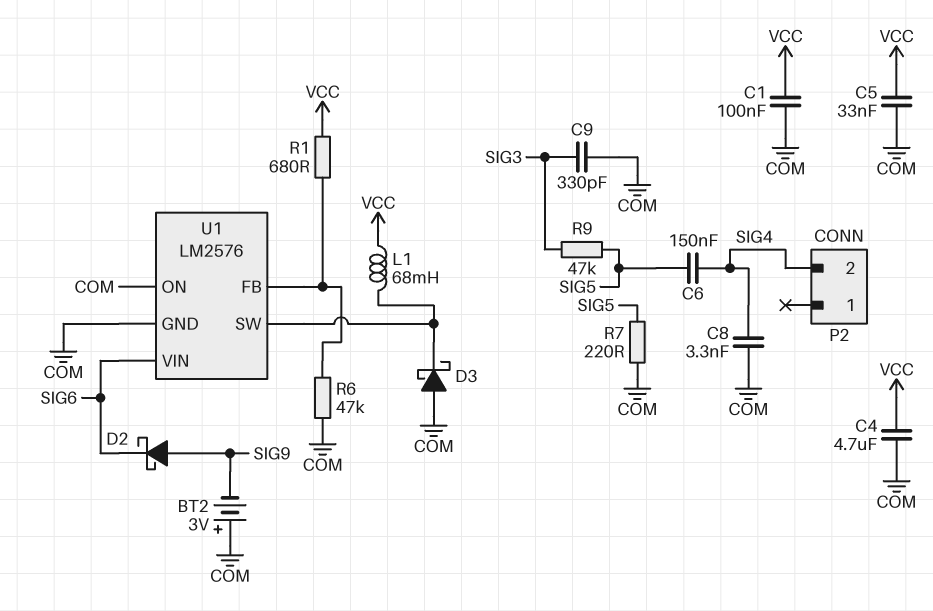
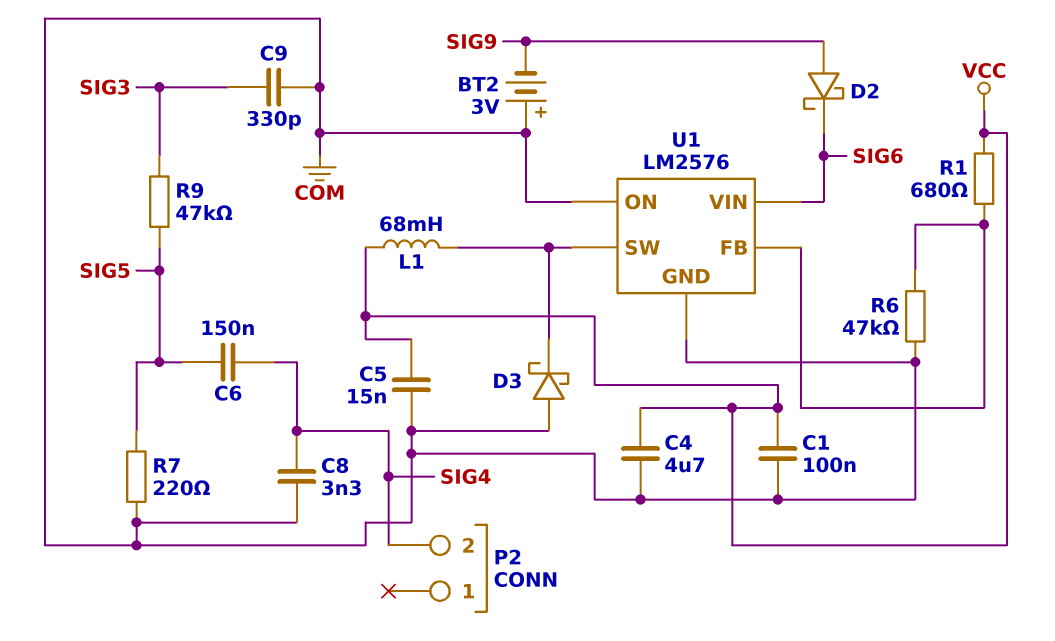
C5: 33nF (COM, VCC) -> 15nF (COM, VCC)

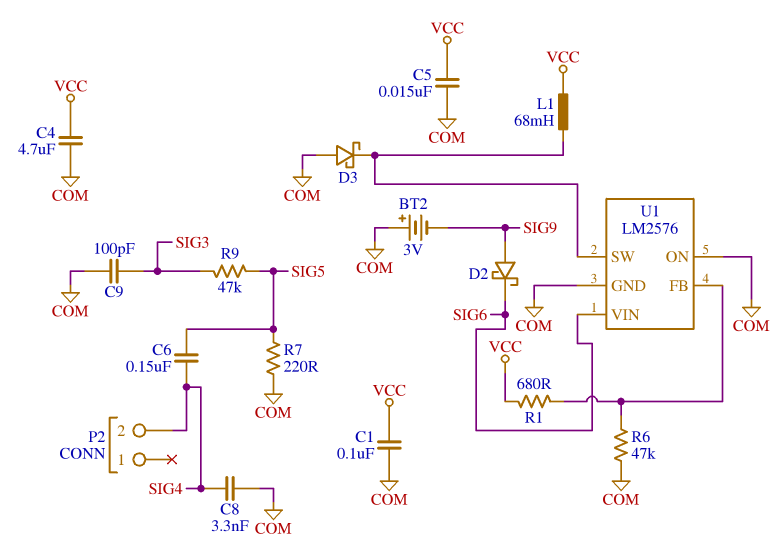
C9: 330pF (COM, SIG3) -> 100pF (COM, SIG3)

